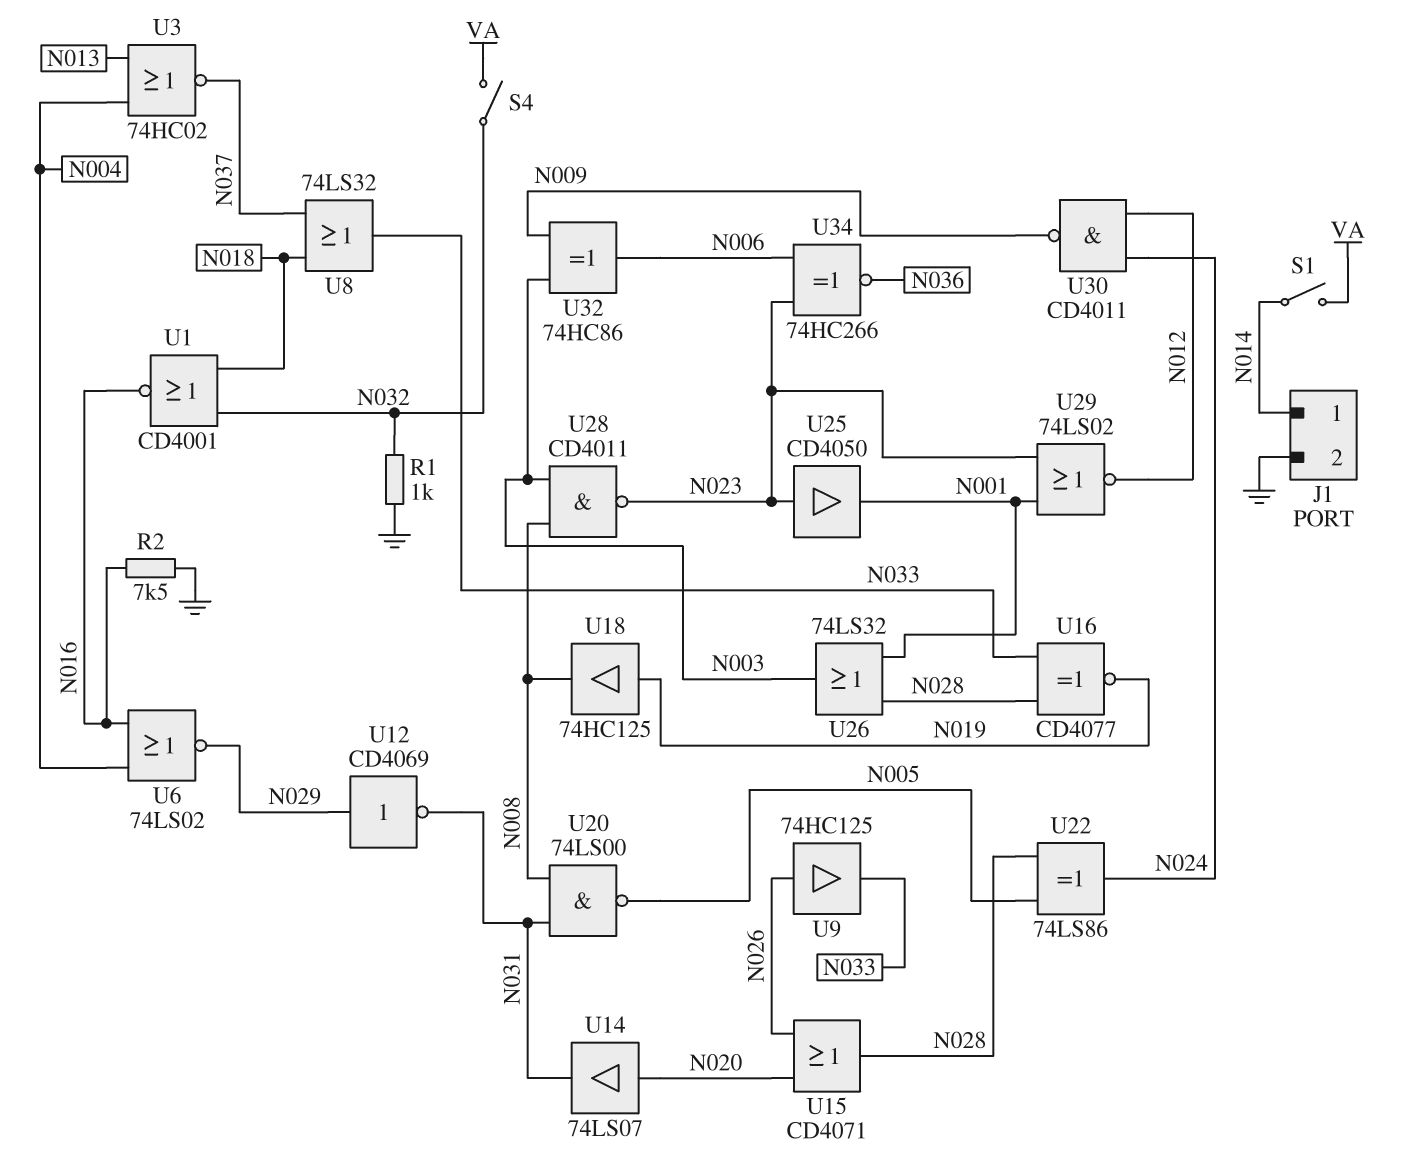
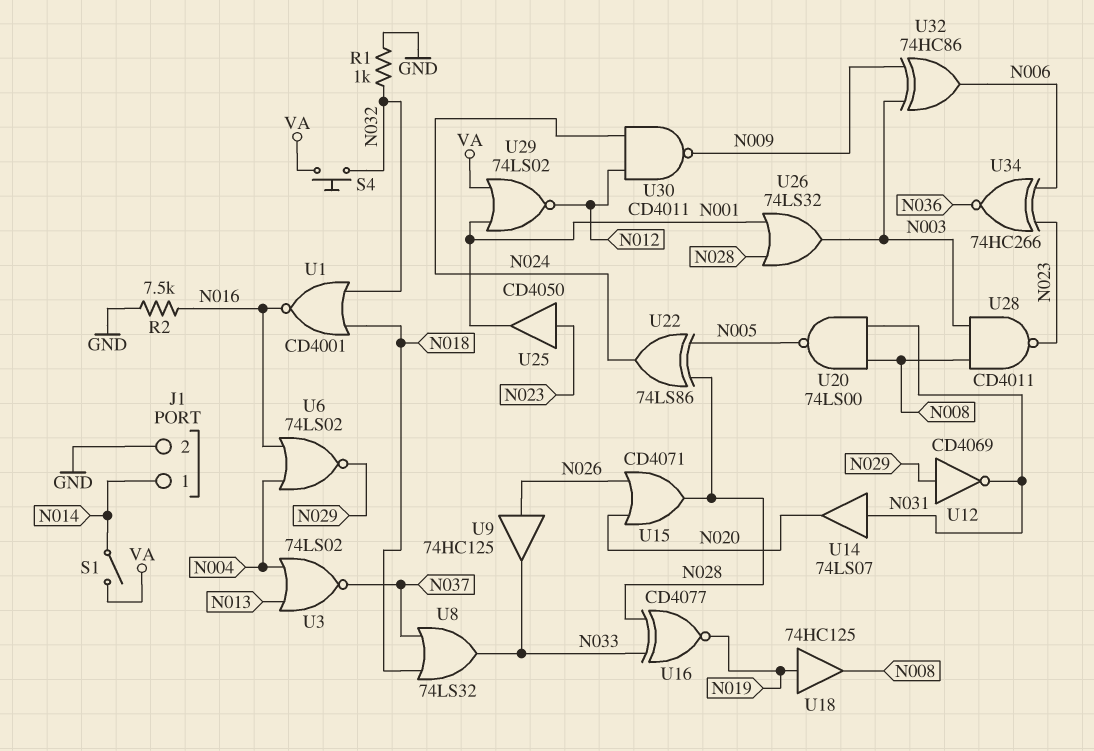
S4: switch (N032, VA) -> button (N032, VA)
U3: NOR 74HC02 (in N004, in N013, out N037) -> NOR 74LS02 (in N004, in N013, out N037)
U14: buffer 74LS07 (in N020, out N031) -> buffer 74LS07 (in N031, out N020)
U29: NOR 74LS02 (in N001, in N023, out N012) -> NOR 74LS02 (in N001, in VA, out N012)

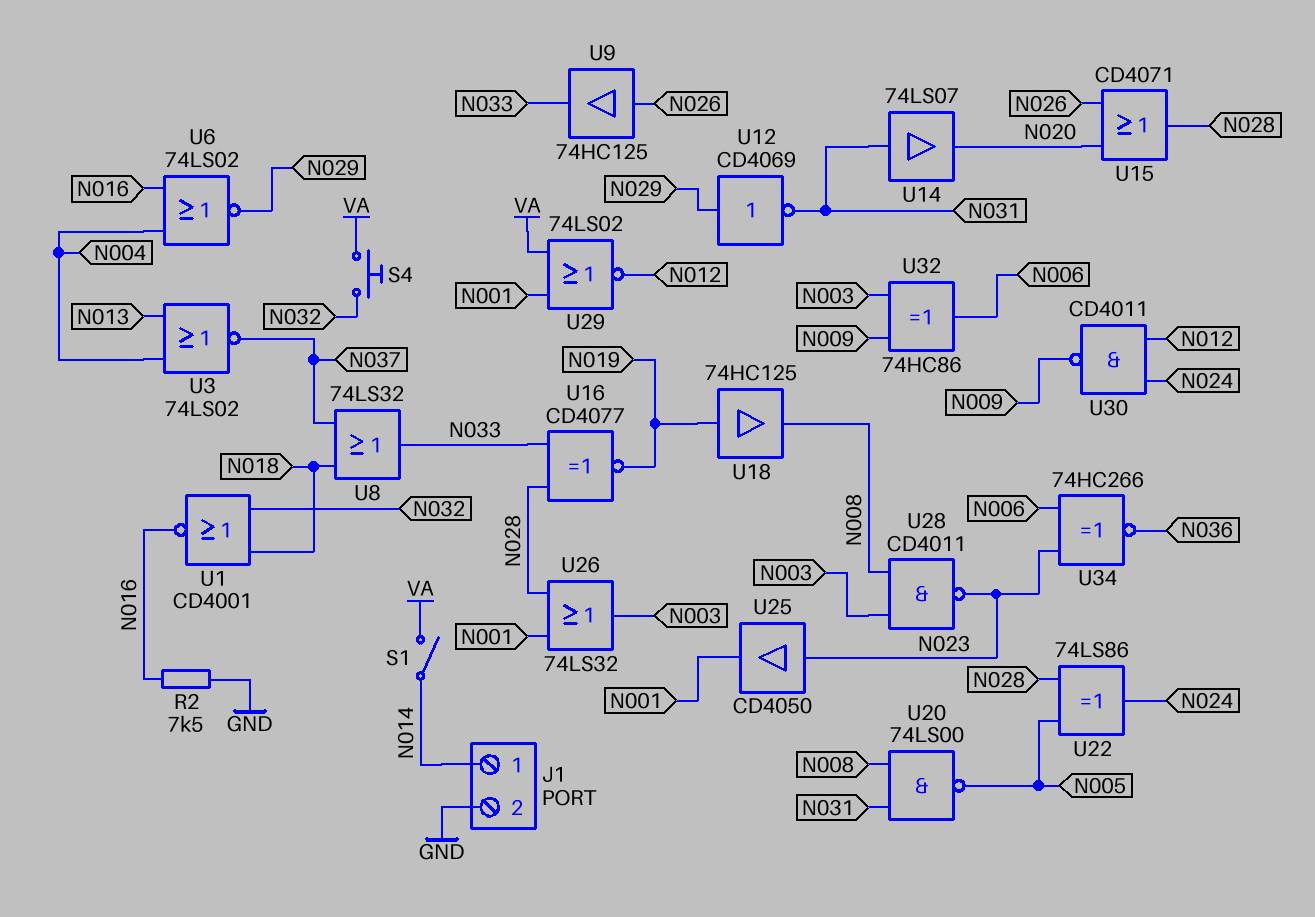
R1: 1k (GND, N032) -> none

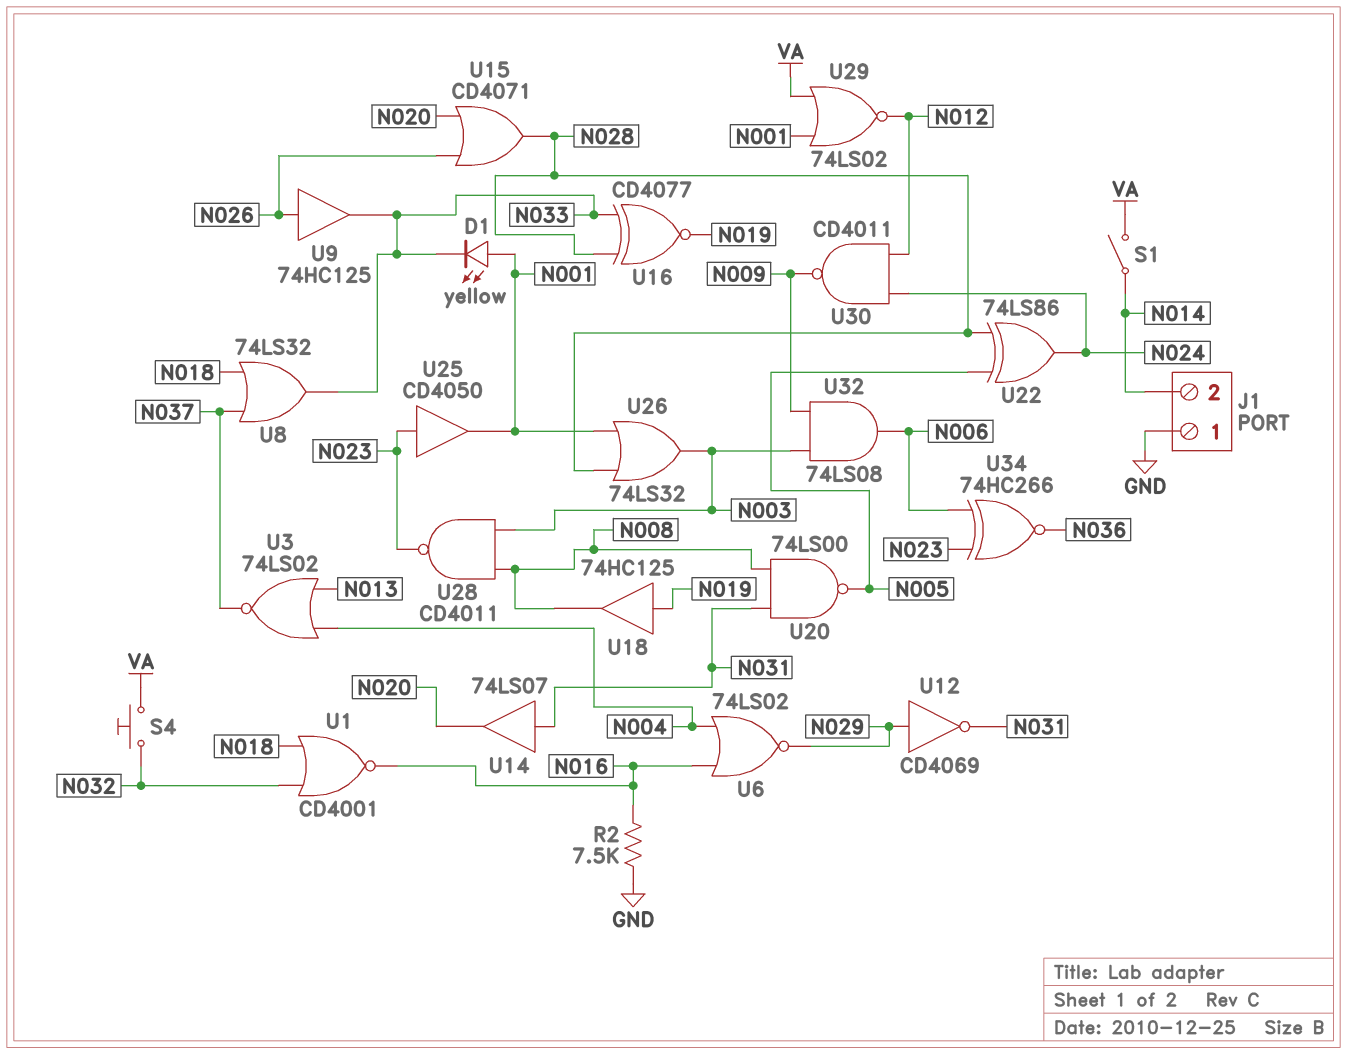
D1: none -> LED yellow (A N001, K N033)
J1 pin 1: N014 -> GND
J1 pin 2: GND -> N014
U32: XOR 74HC86 (in N003, in N009, out N006) -> AND 74LS08 (in N003, in N009, out N006)

